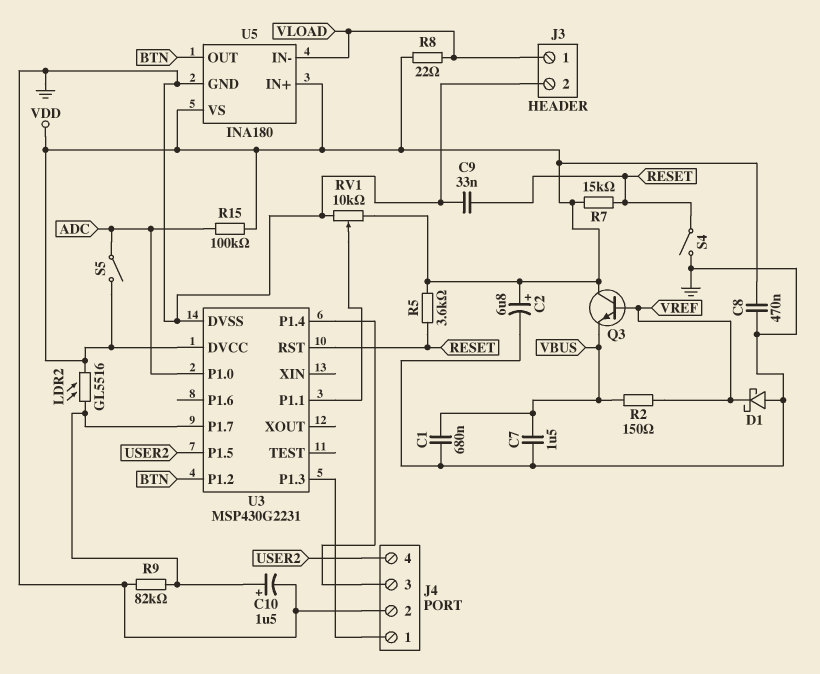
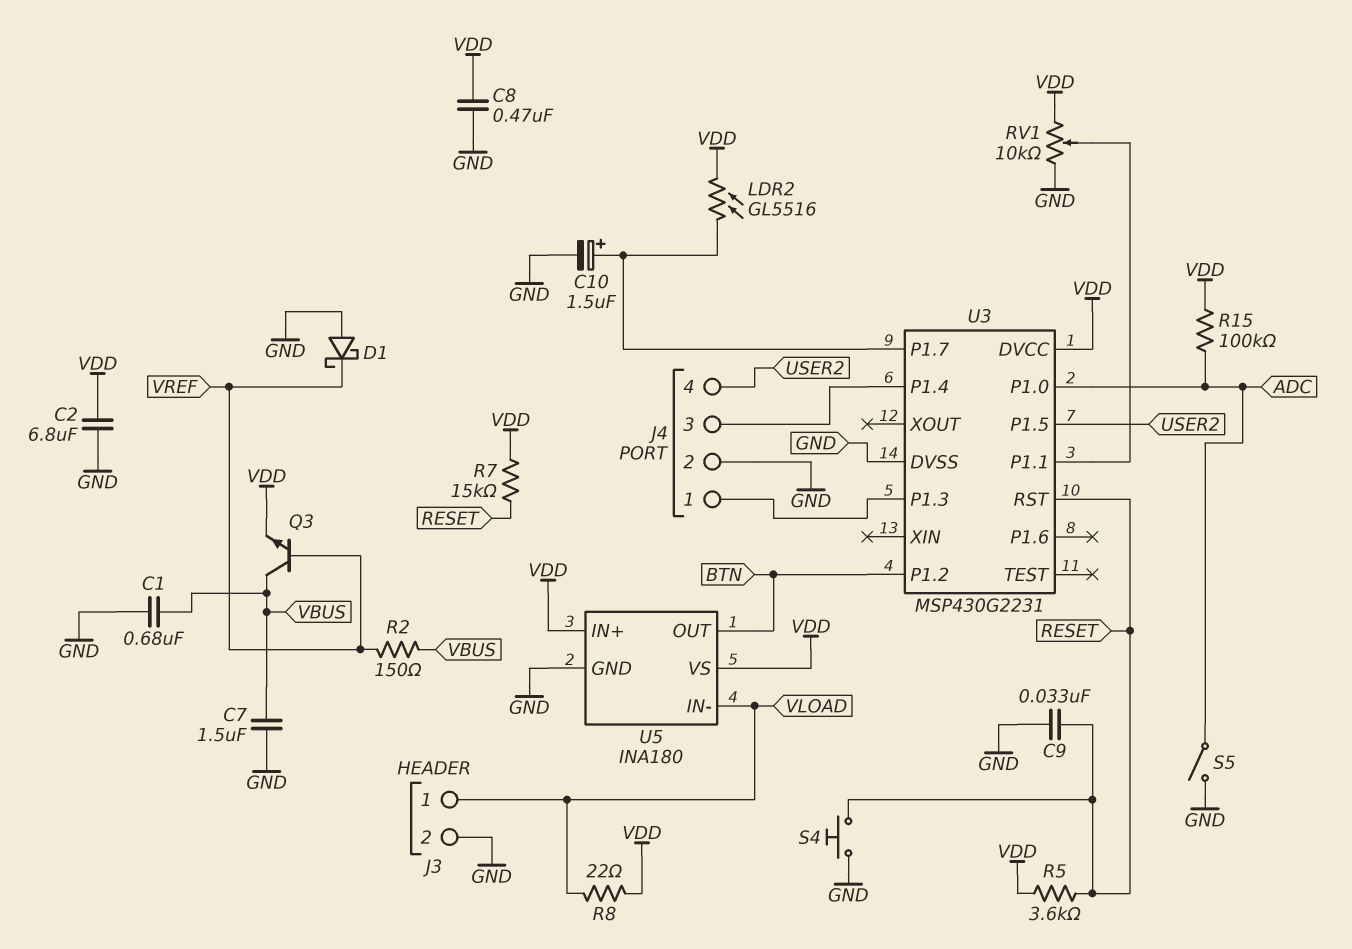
C2: 6.8uF (plus VDD, minus GND) -> 6.8uF (GND, VDD)
Q3: NPN (B VREF, C VDD, E VBUS) -> NPN (B VREF, C VBUS, E VDD)
R9: 82k (GND, U3/P1.7) -> none
S4: switch (GND, RESET) -> button (GND, RESET)
S5: switch (ADC, VDD) -> switch (ADC, GND)

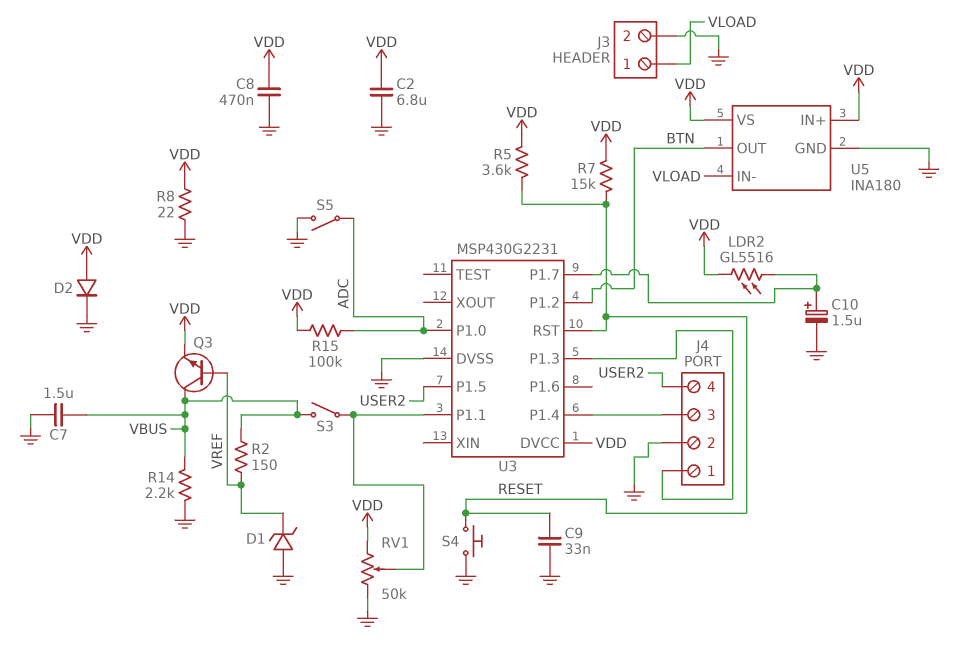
C1: 680nF (GND, VBUS) -> none
D1: schottky (A GND, K VREF) -> zener (A GND, K VREF)
D2: none -> diode (A VDD, K GND)
R8: 22 (VDD, VLOAD) -> 22 (GND, VDD)
R14: none -> 2.2k (GND, VBUS)
RV1: 10k (GND, VDD, wiper U3/P1.1) -> 50k (GND, VDD, wiper U3/P1.1)
S3: none -> switch (U3/P1.1, VBUS)

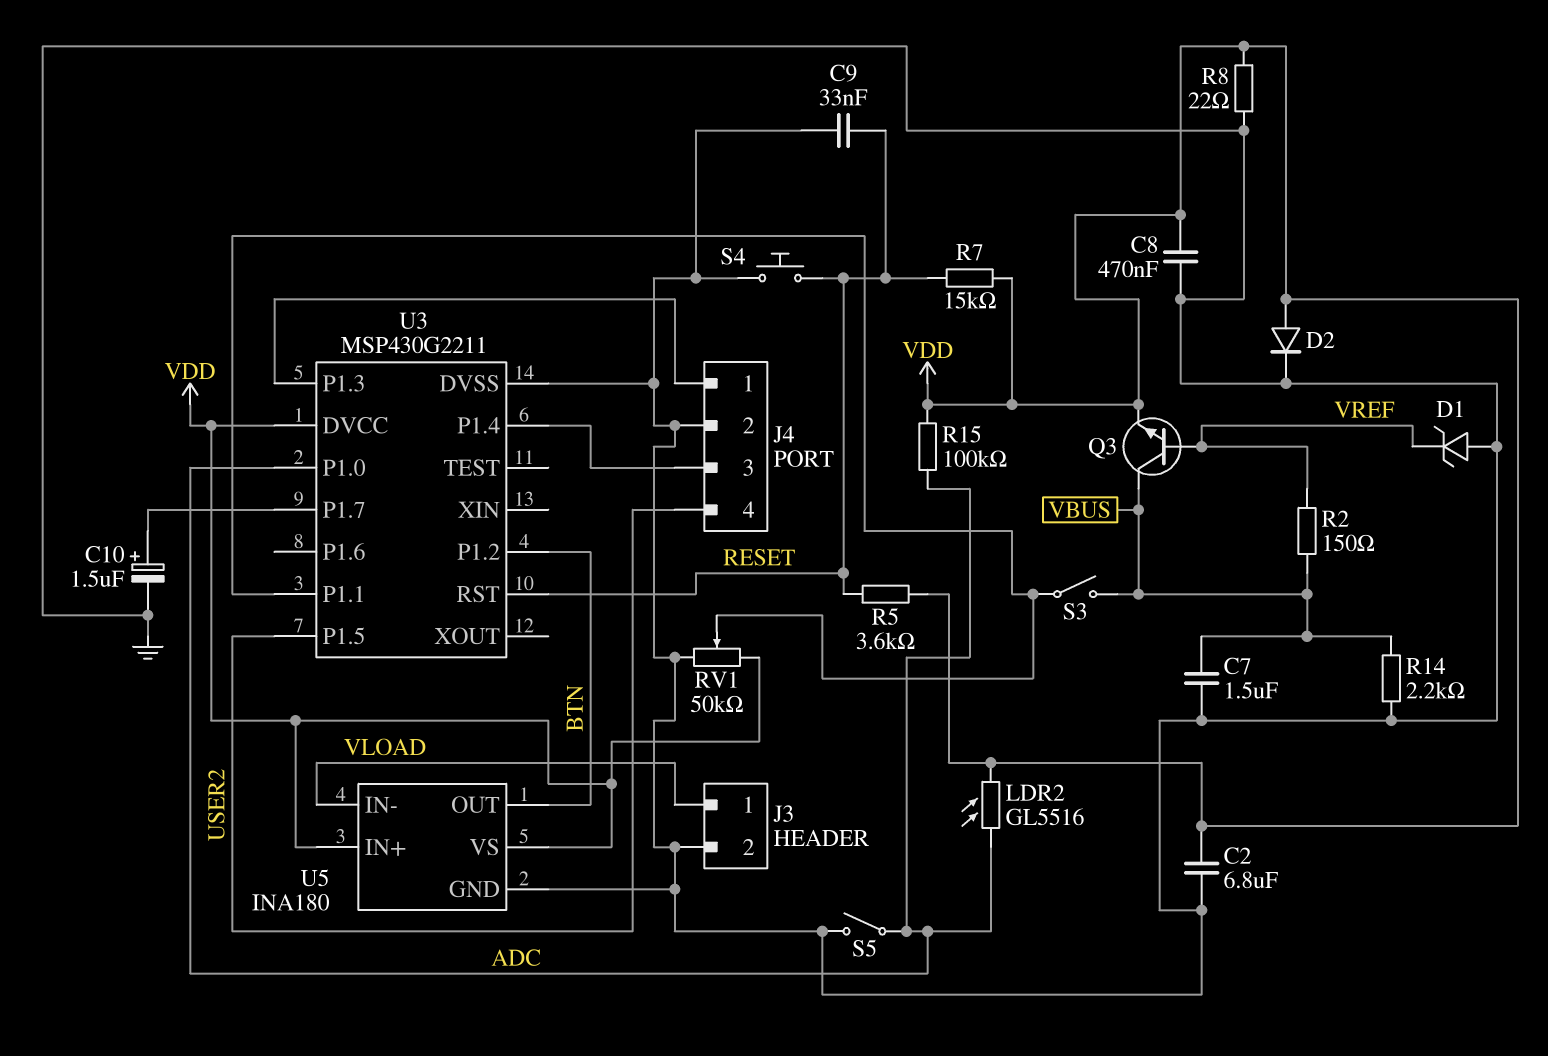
LDR2: GL5516 (U3/P1.7, VDD) -> GL5516 (ADC, VDD)
U3: MSP430G2231 -> MSP430G2211

